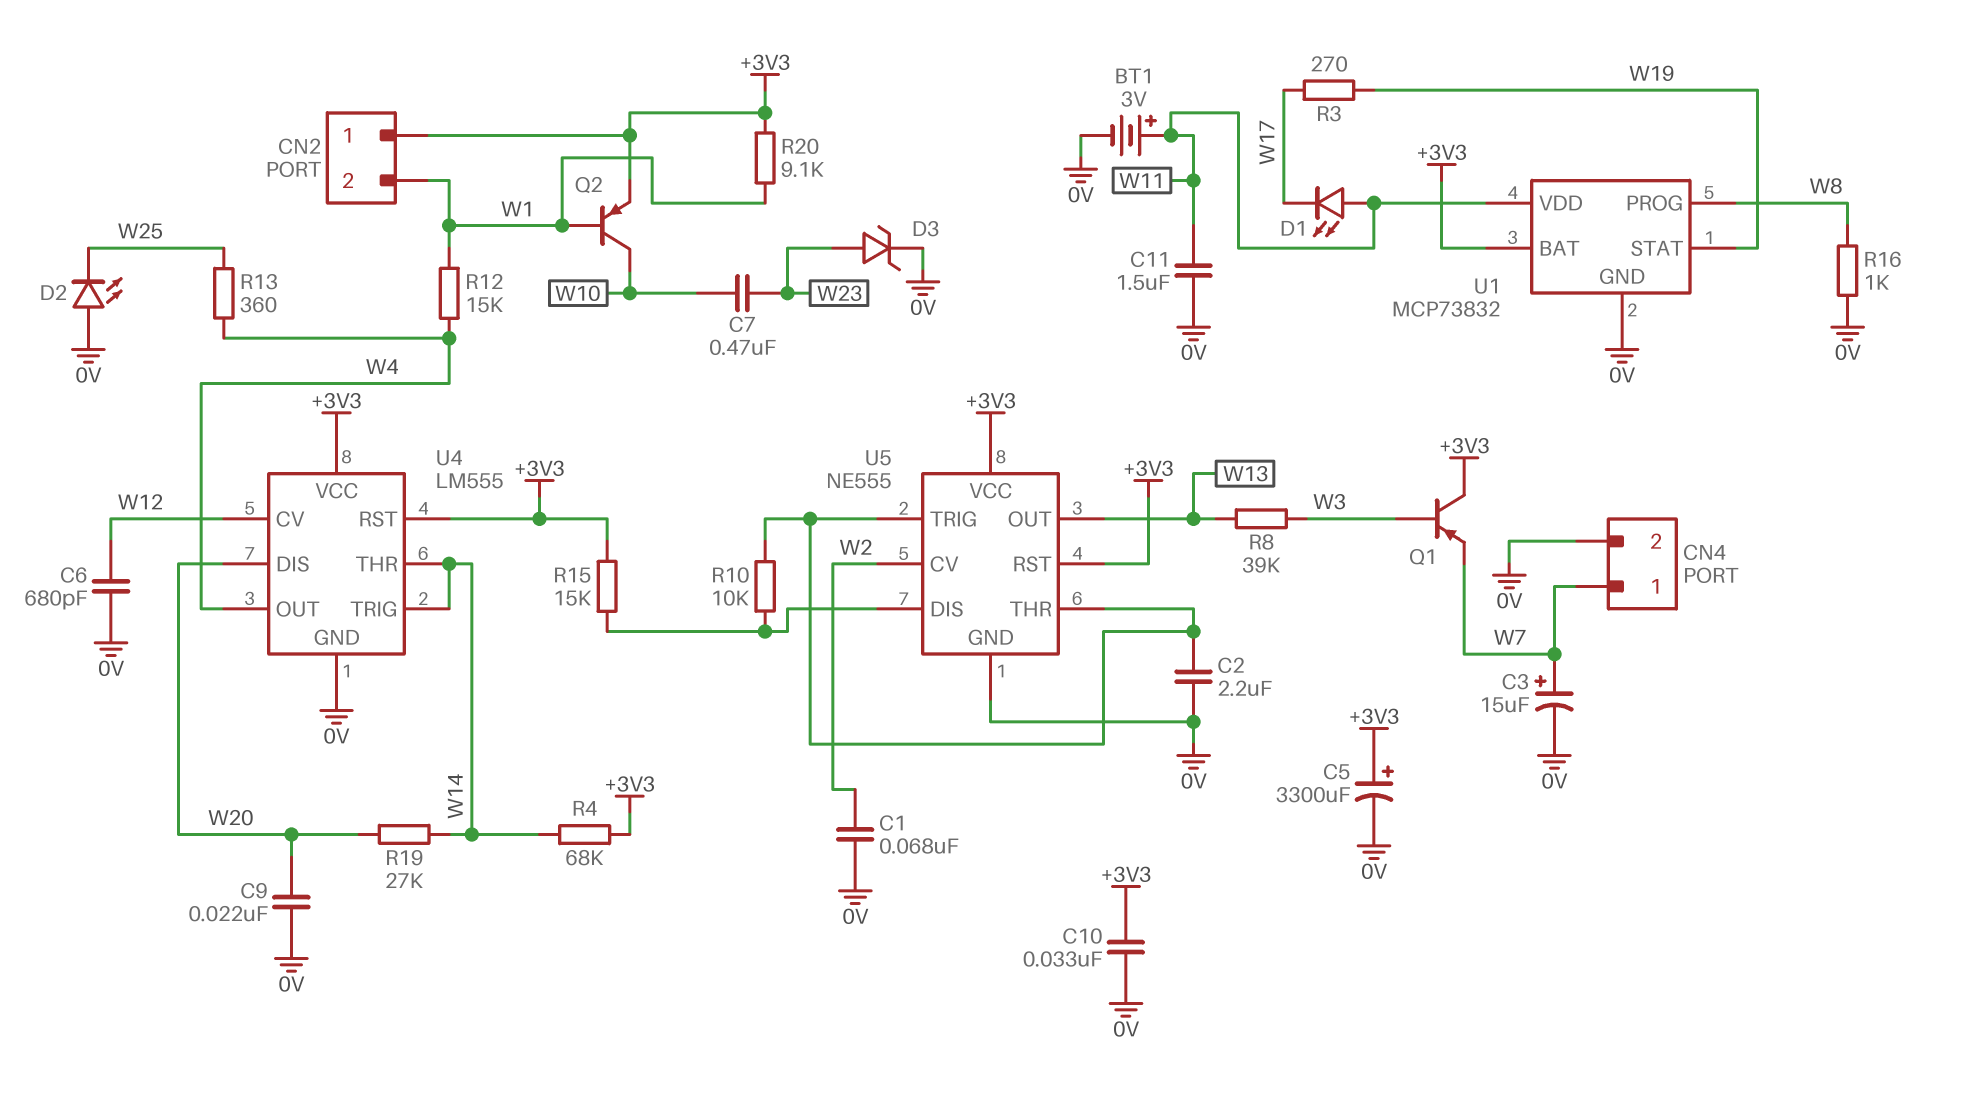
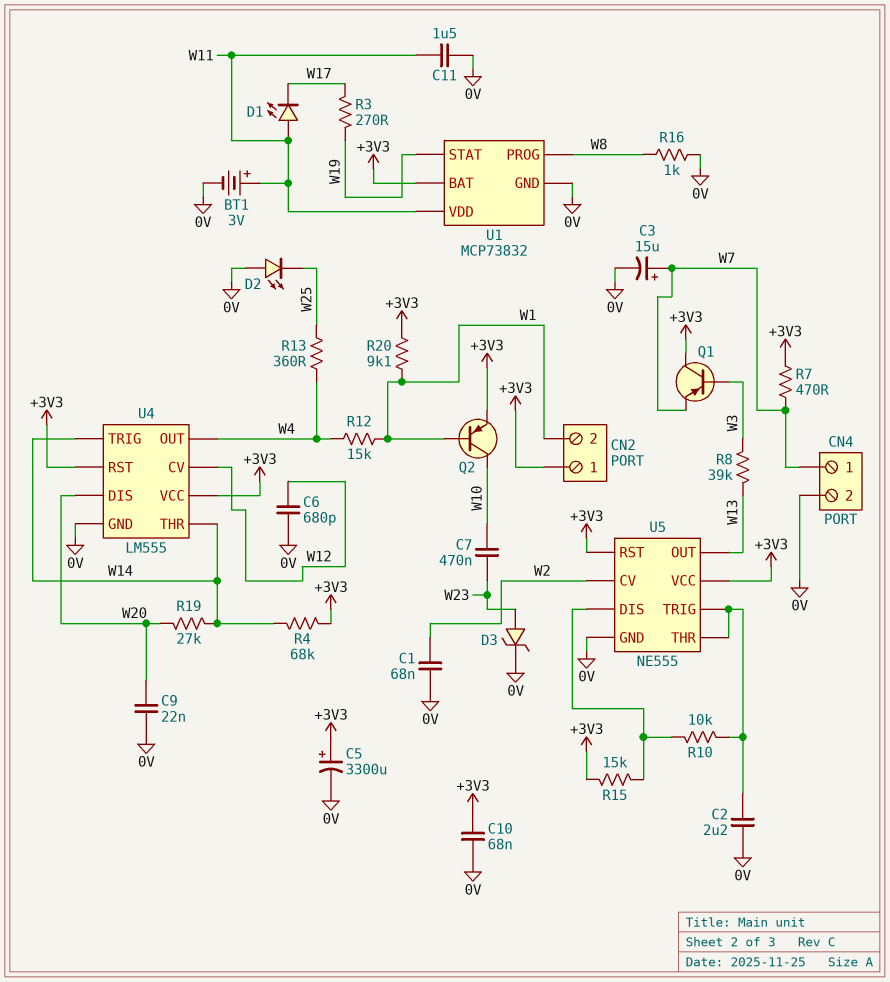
C10: 33nF (+3V3, 0V) -> 68nF (+3V3, 0V)
R7: none -> 470 (+3V3, W7)

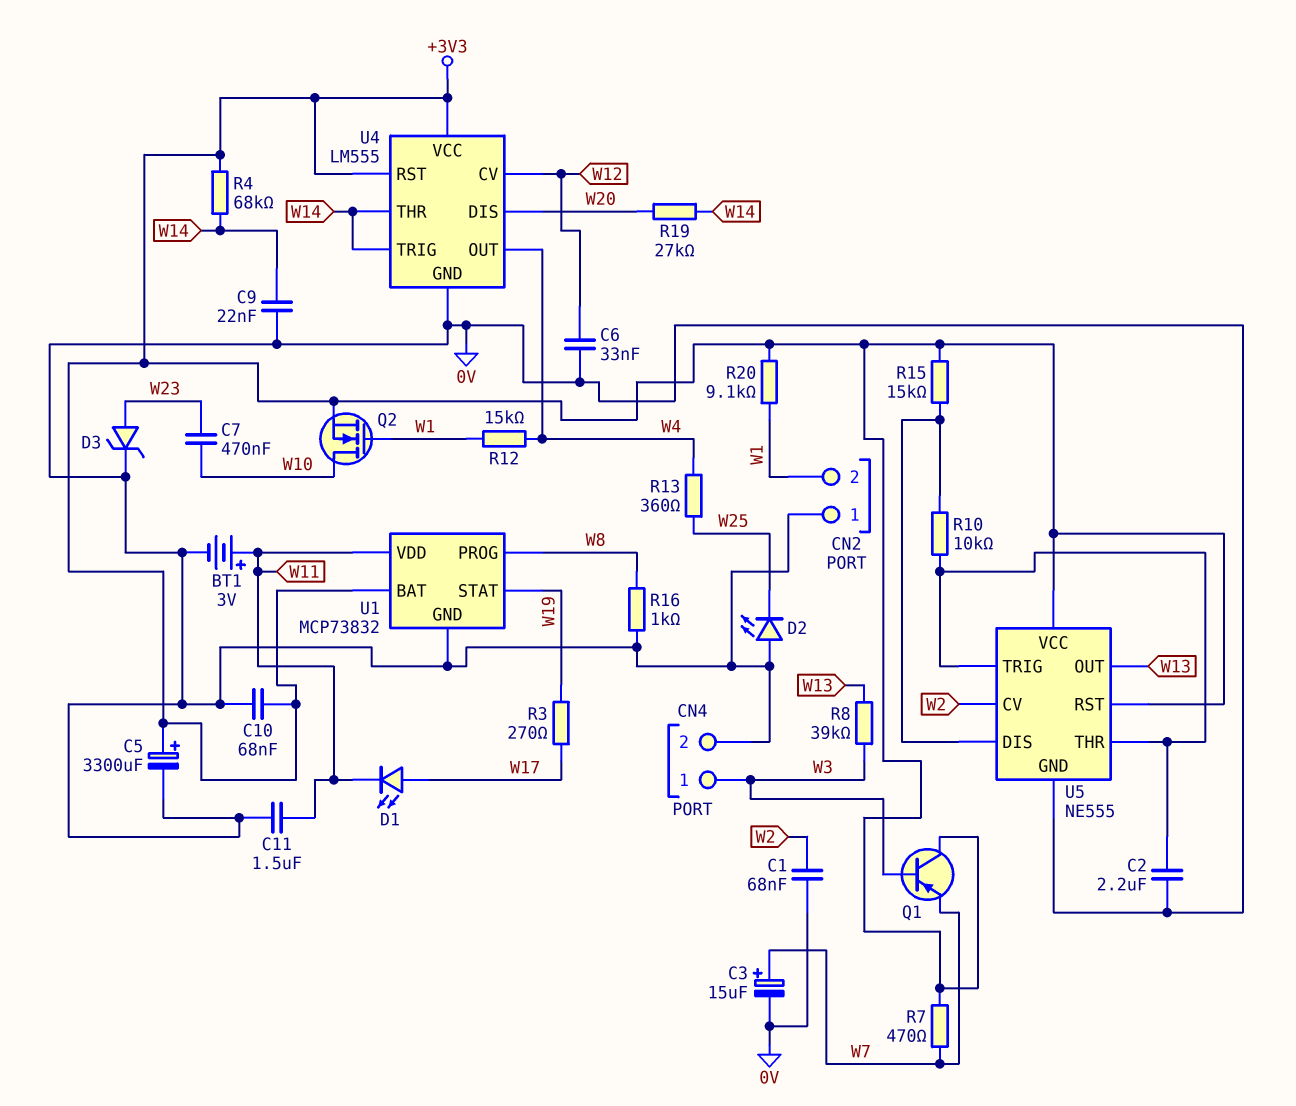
C6: 680pF (0V, W12) -> 33nF (0V, W12)
C9: 22nF (0V, W20) -> 22nF (0V, W14)
CN2 pin 1: +3V3 -> 0V
CN4 pin 1: W7 -> W3
D1: LED (A W11, K W17) -> LED (A W17, K W11)
Q2: PNP (B W1, C W10, E +3V3) -> NMOS (G W1, D W10, S +3V3)

